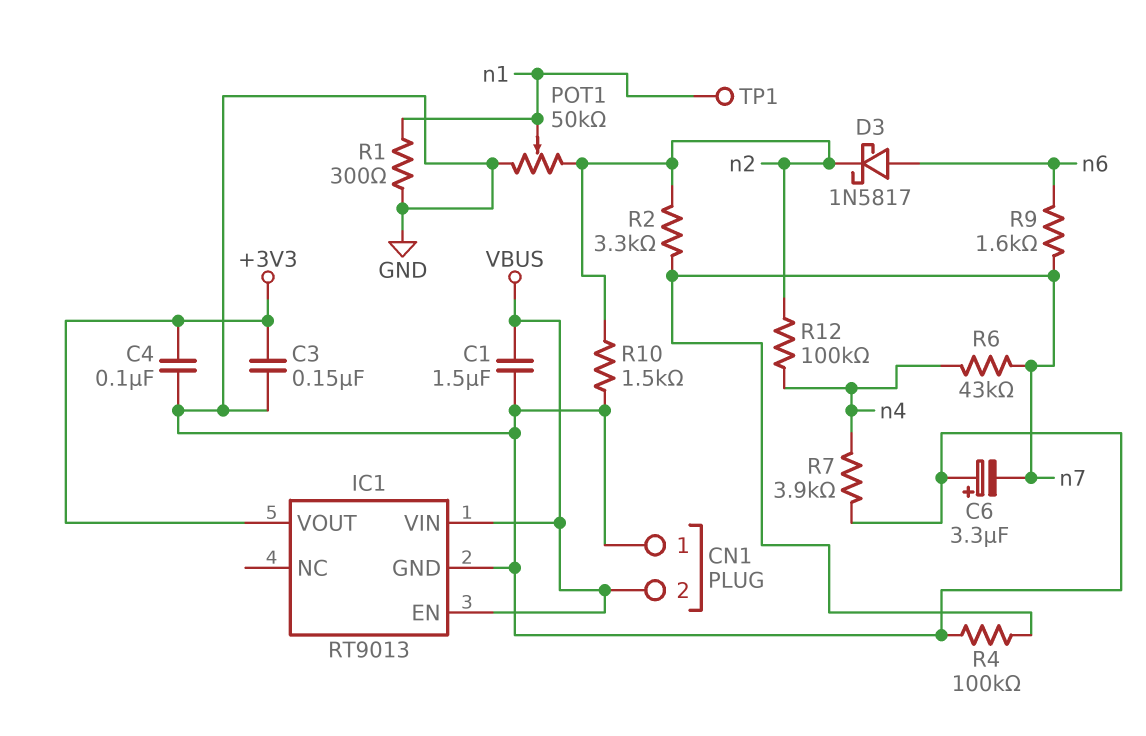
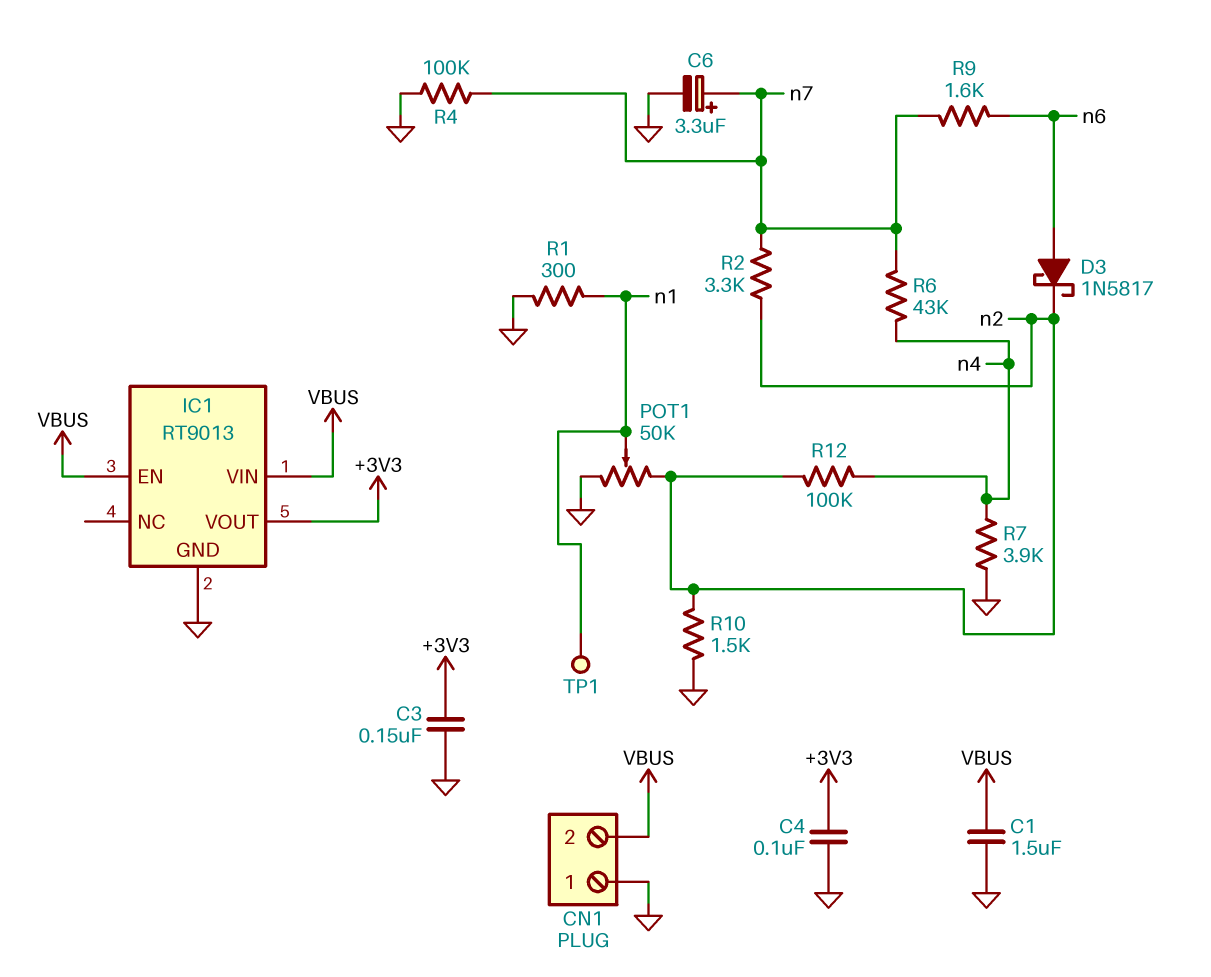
C6: 3.3uF (plus GND, minus n7) -> 3.3uF (plus n7, minus GND)

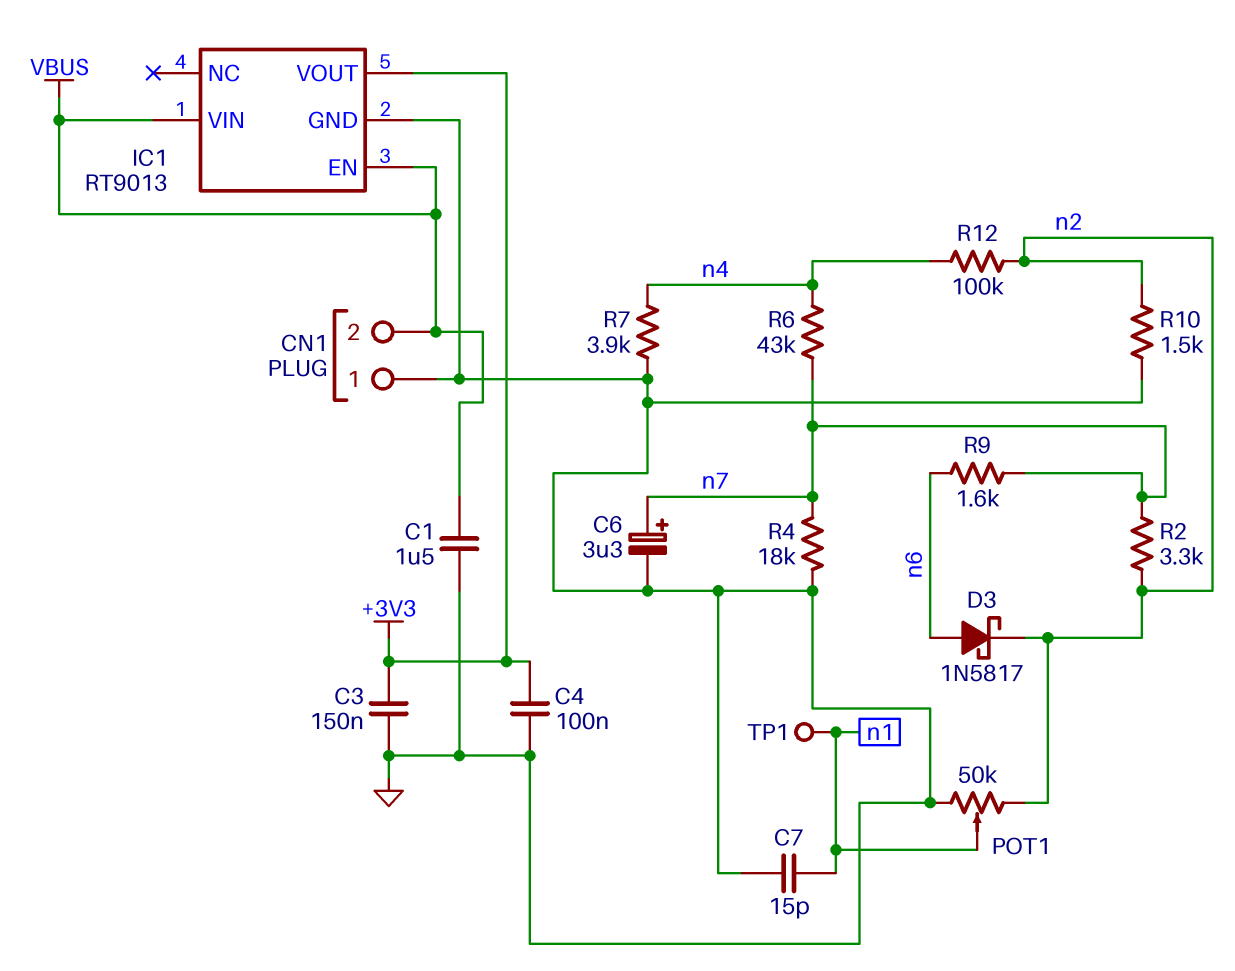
C7: none -> 15pF (GND, n1)
R1: 300 (GND, n1) -> none
R4: 100k (GND, n7) -> 18k (GND, n7)

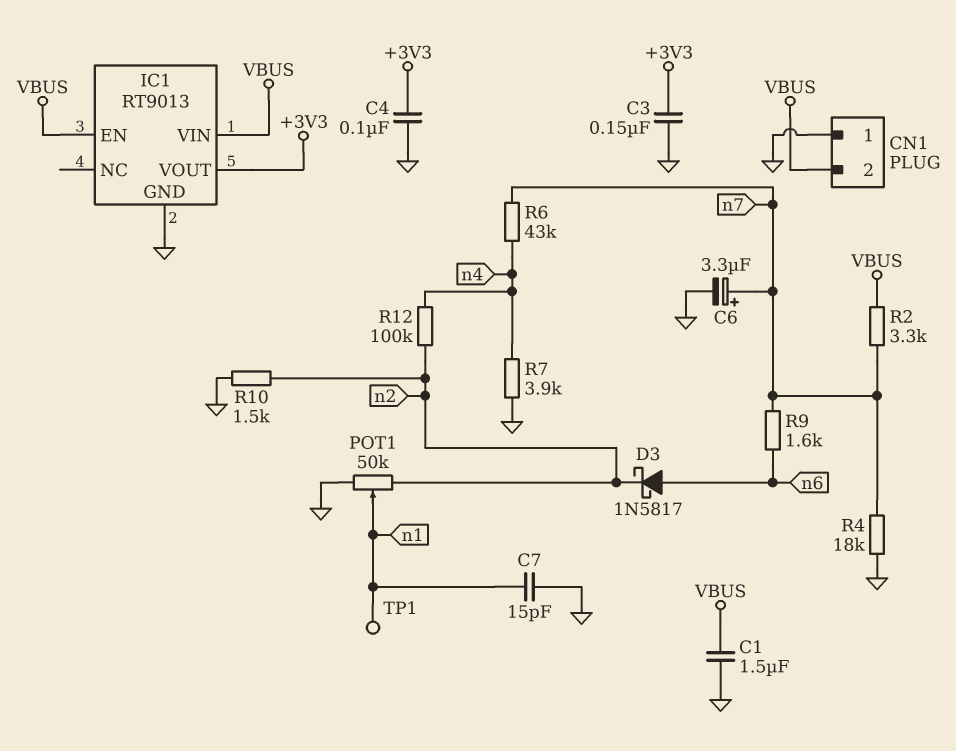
R2: 3.3k (n2, n7) -> 3.3k (VBUS, n7)

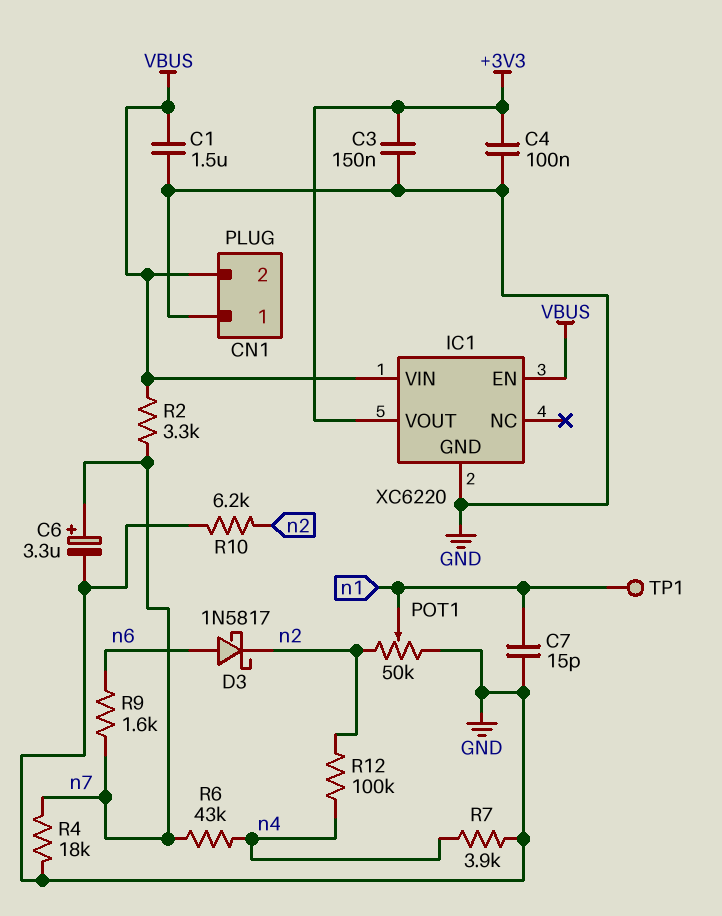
IC1: RT9013 -> XC6220
R10: 1.5k (GND, n2) -> 6.2k (GND, n2)

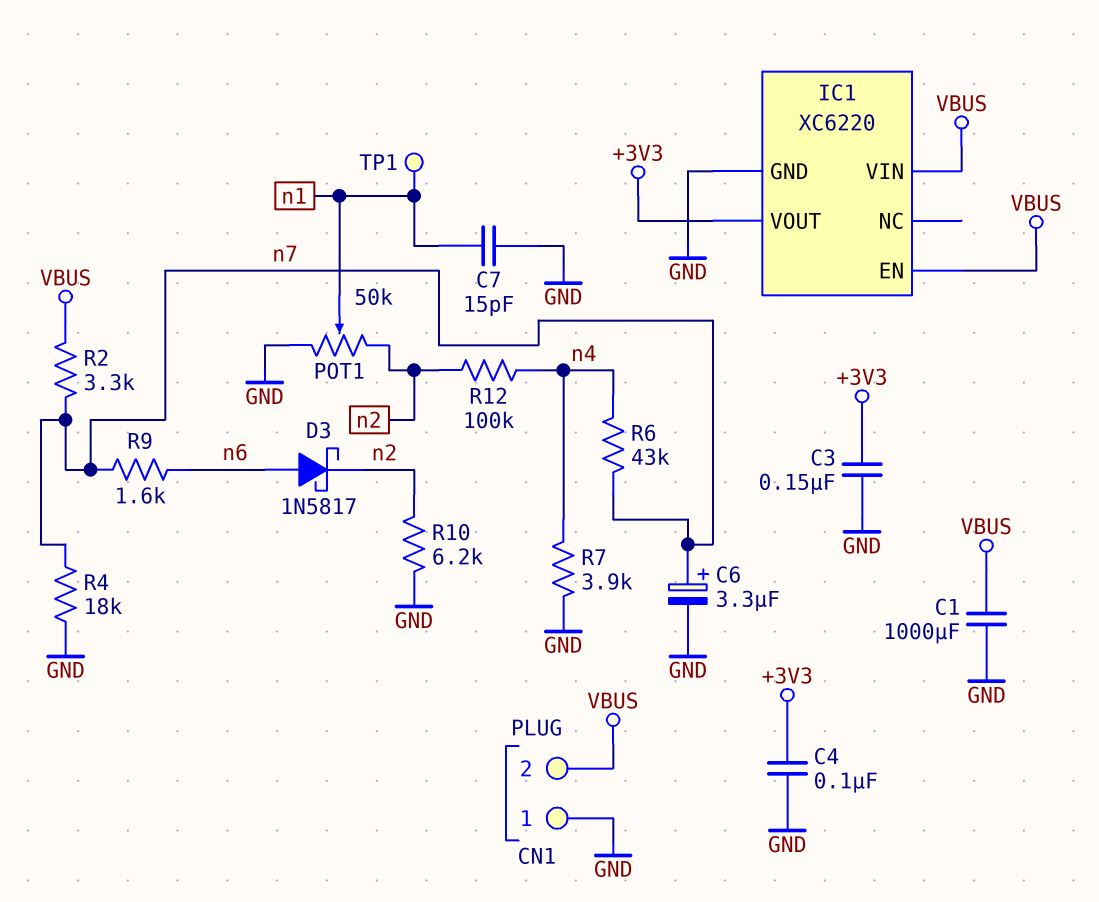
C1: 1.5uF (GND, VBUS) -> 1000uF (GND, VBUS)

